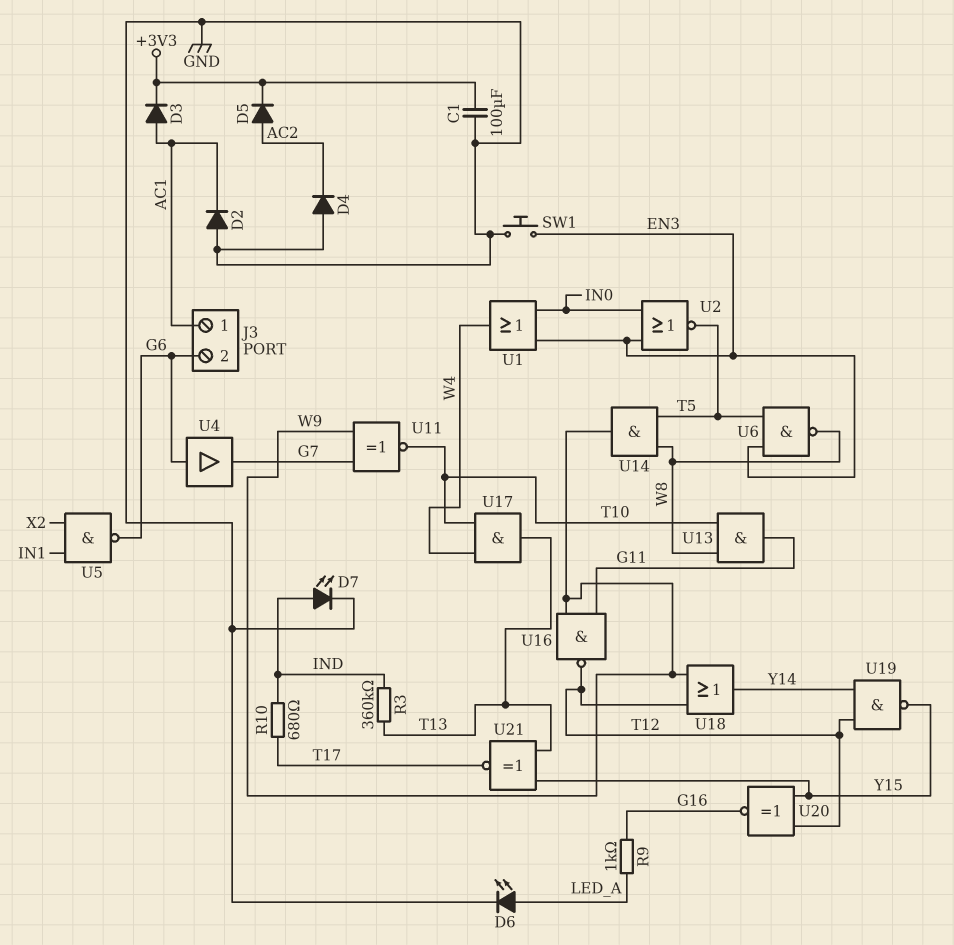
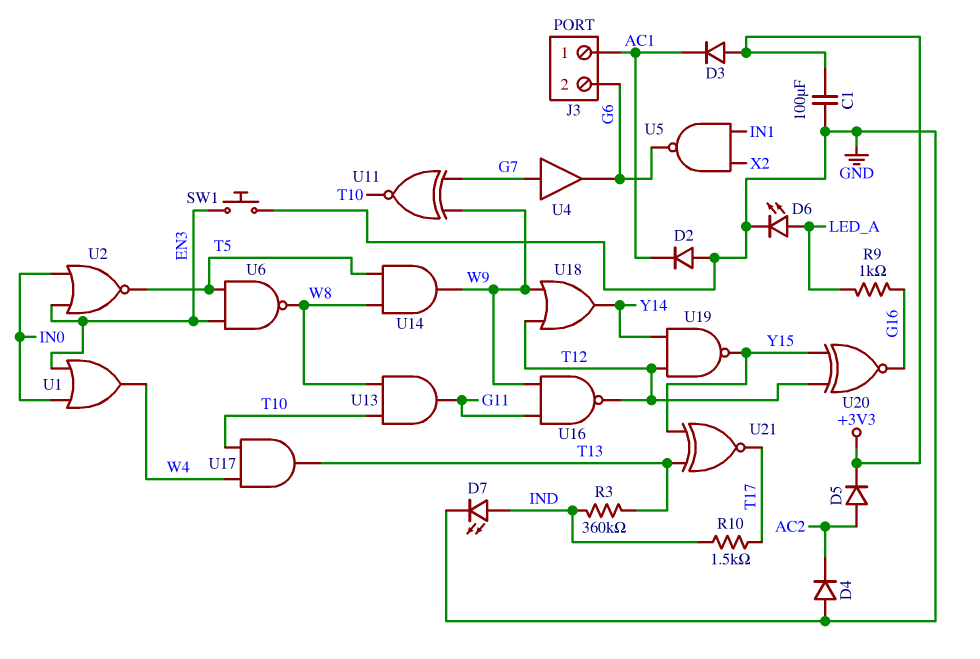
D3: diode (A AC1, K +3V3) -> diode (A +3V3, K AC1)
R10: 680 (IND, T17) -> 1.5k (IND, T17)
U4: buffer (in G6, out G7) -> buffer (in G7, out G6)

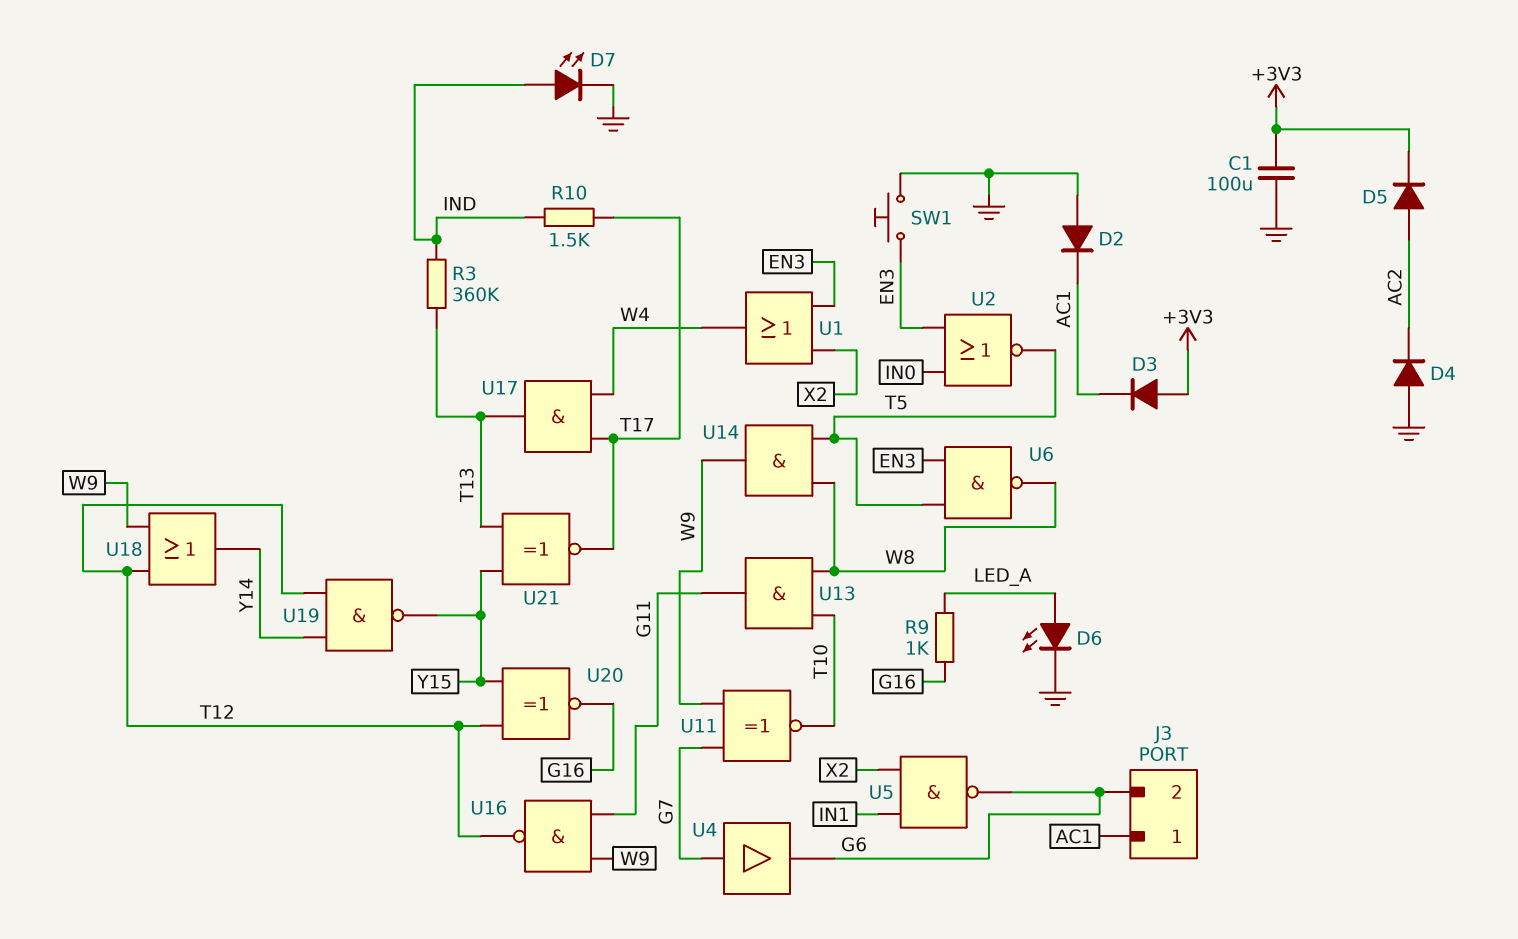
U1: OR (in EN3, in IN0, out W4) -> OR (in EN3, in X2, out W4)
U17: AND (in T10, in W4, out T13) -> AND (in T17, in W4, out T13)

